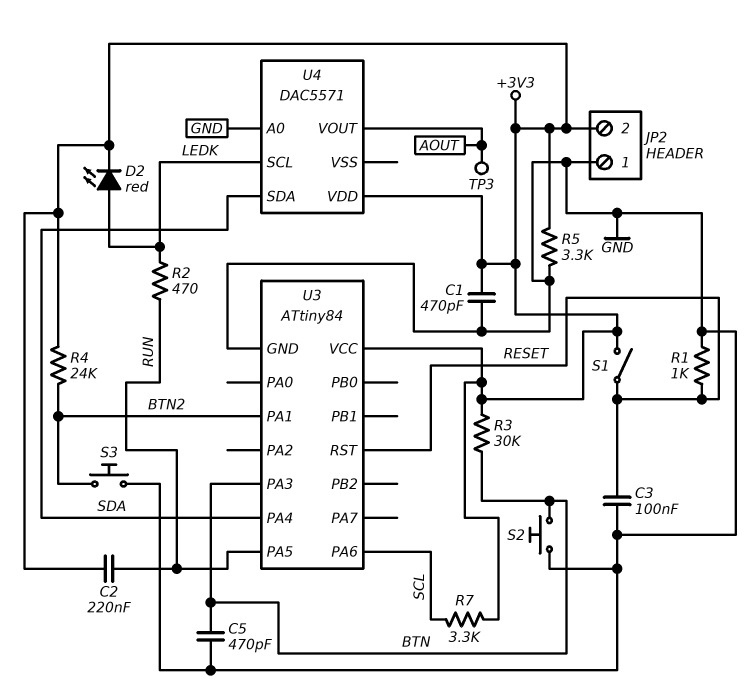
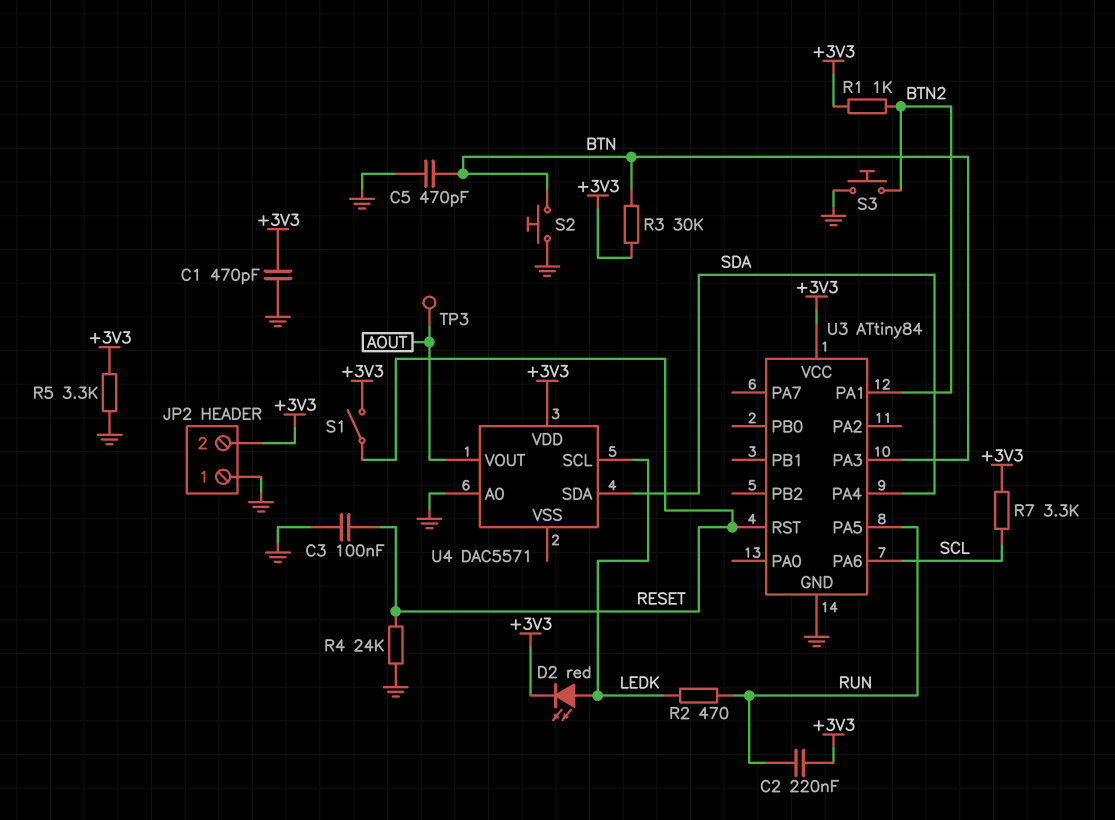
R1: 1k (GND, RESET) -> 1k (+3V3, BTN2)
R4: 24k (+3V3, BTN2) -> 24k (GND, RESET)

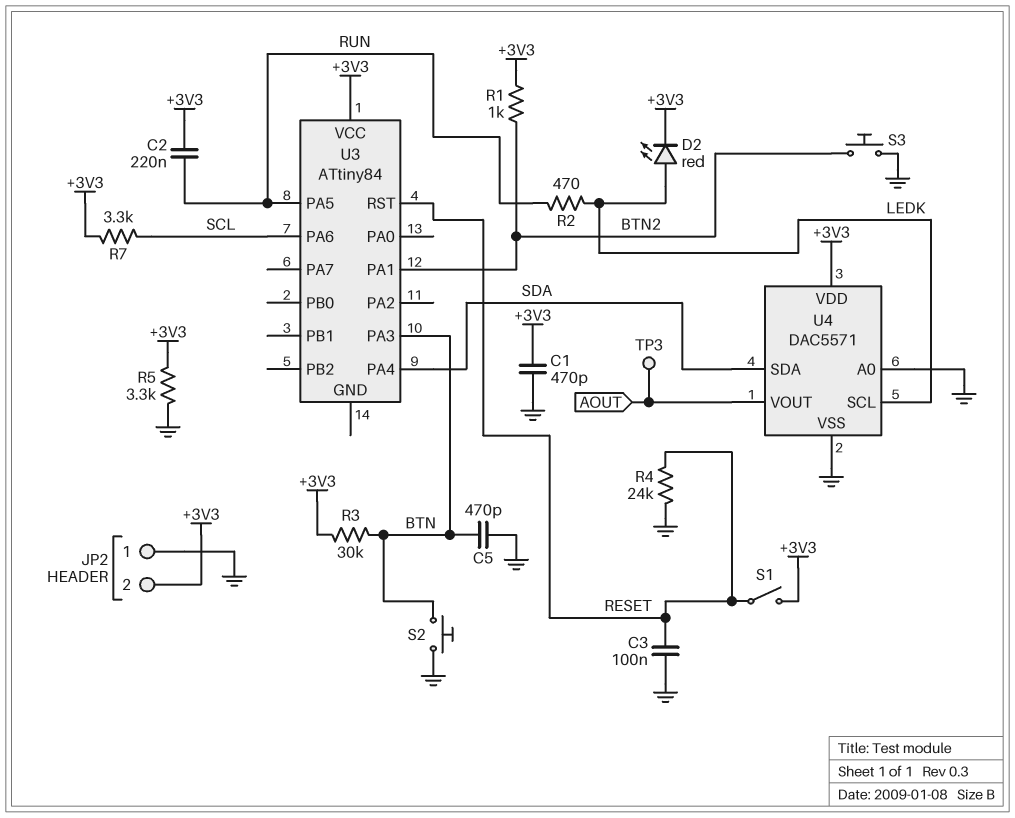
U3 pin GND: GND -> none
U4 pin VSS: none -> GND

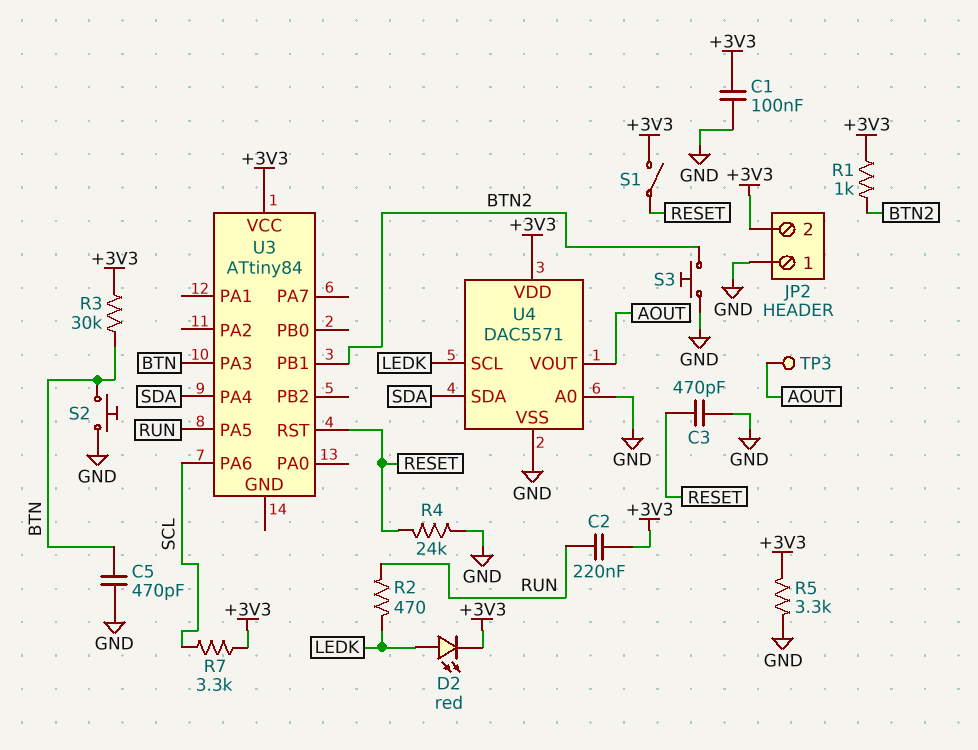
C1: 470pF (+3V3, GND) -> 100nF (+3V3, GND)
C3: 100nF (GND, RESET) -> 470pF (GND, RESET)
U3 pin PA1: BTN2 -> none
U3 pin PB1: none -> BTN2

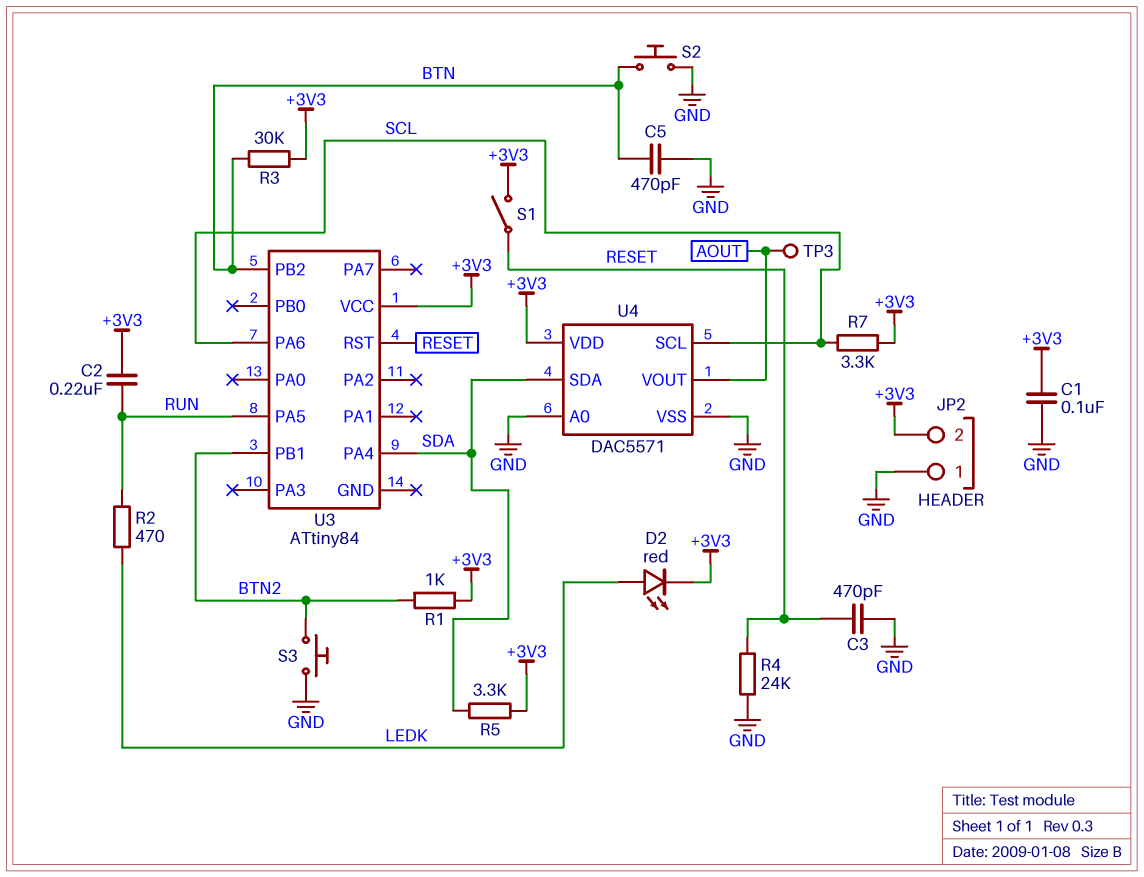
R5: 3.3k (+3V3, GND) -> 3.3k (+3V3, SDA)
U3 pin PA3: BTN -> none
U3 pin PB2: none -> BTN
U4 pin SCL: LEDK -> SCL

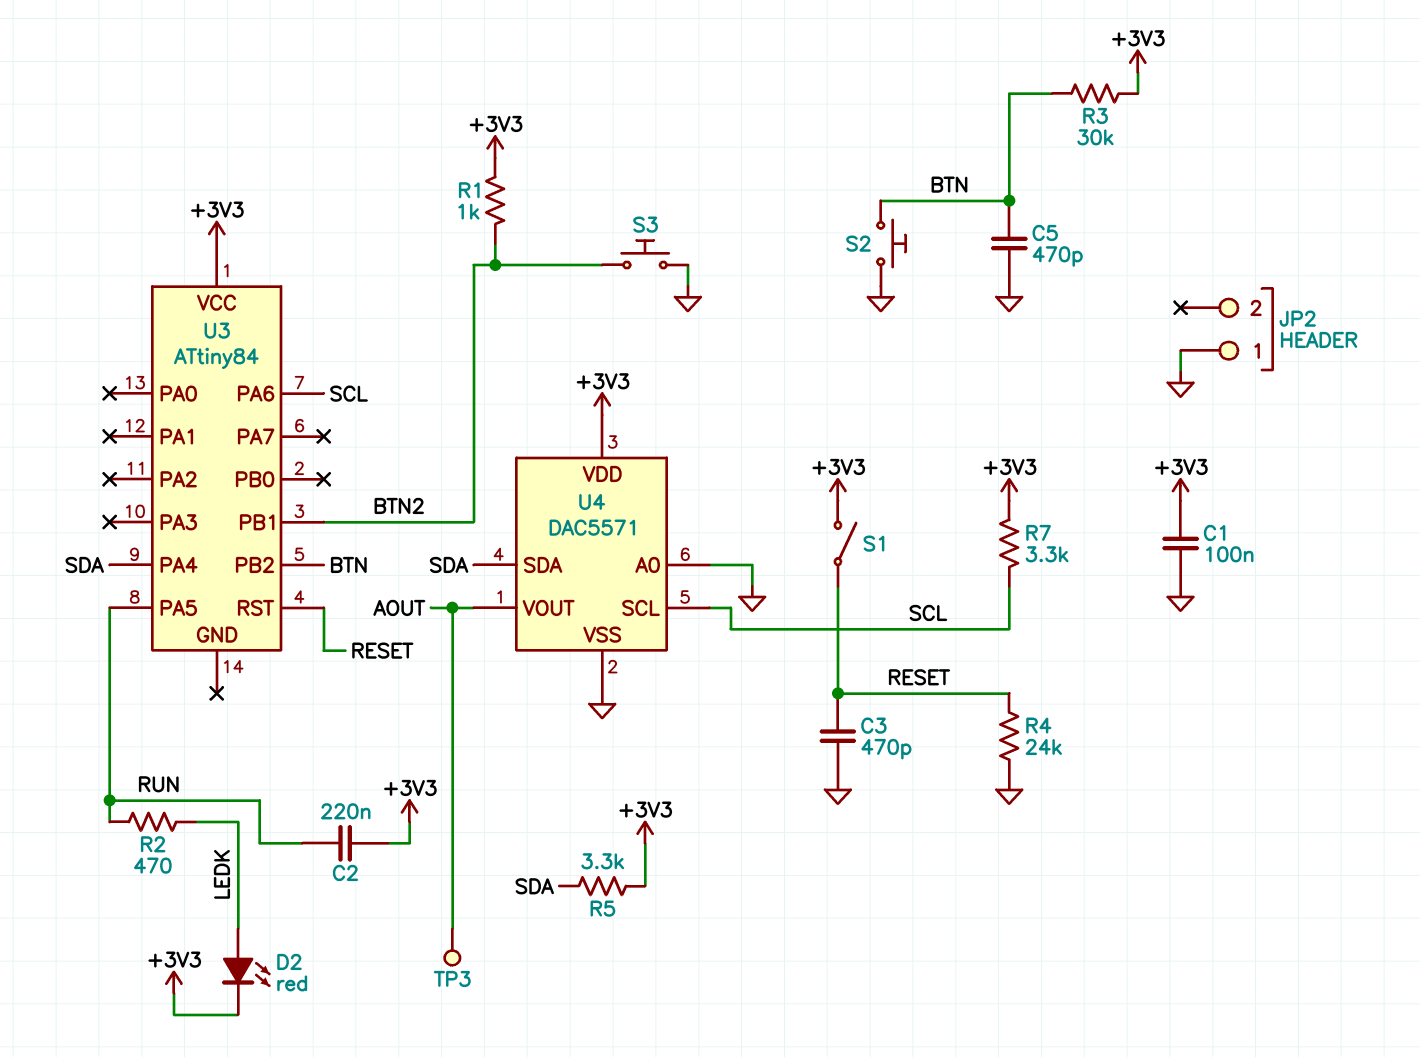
JP2 pin 2: +3V3 -> none

